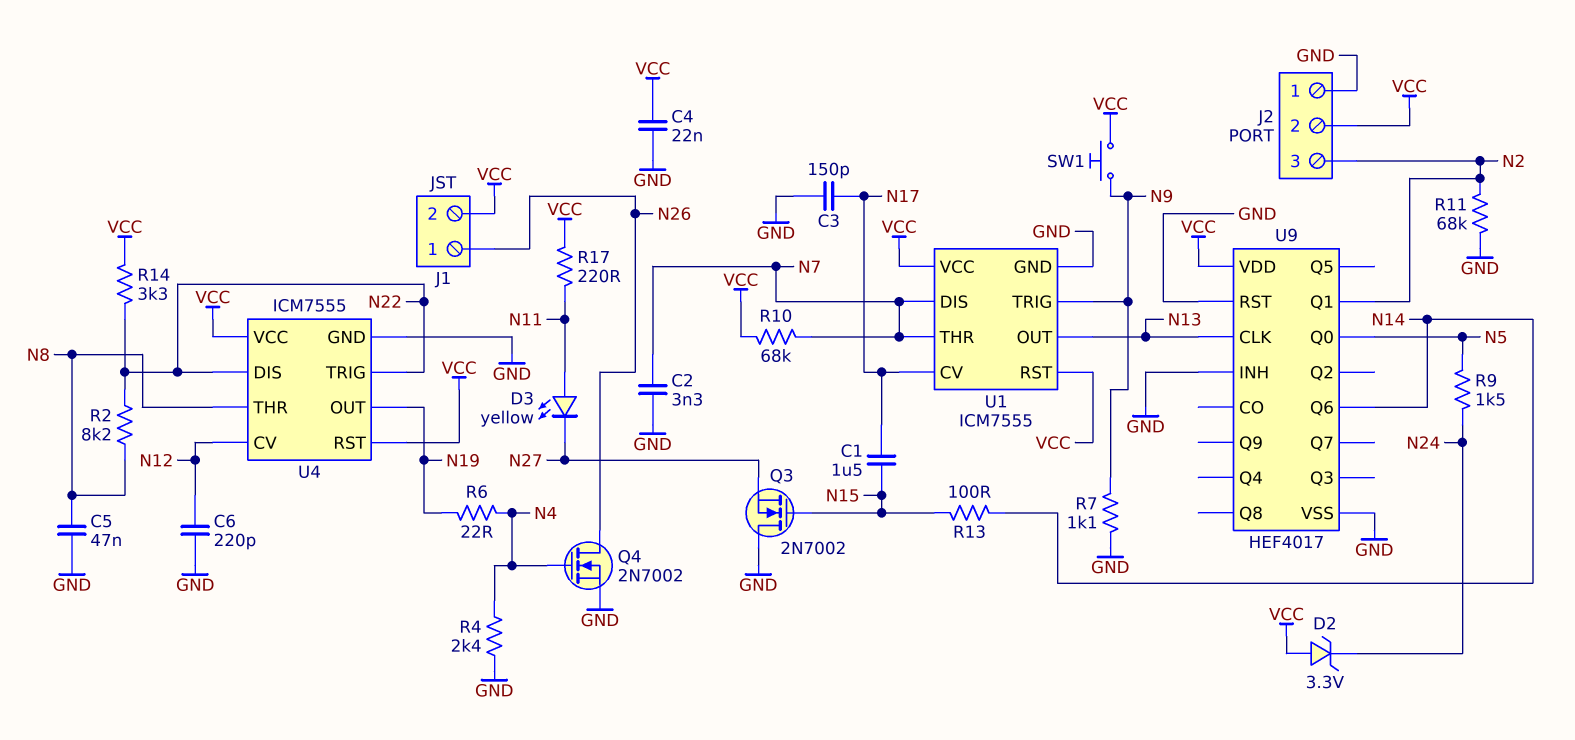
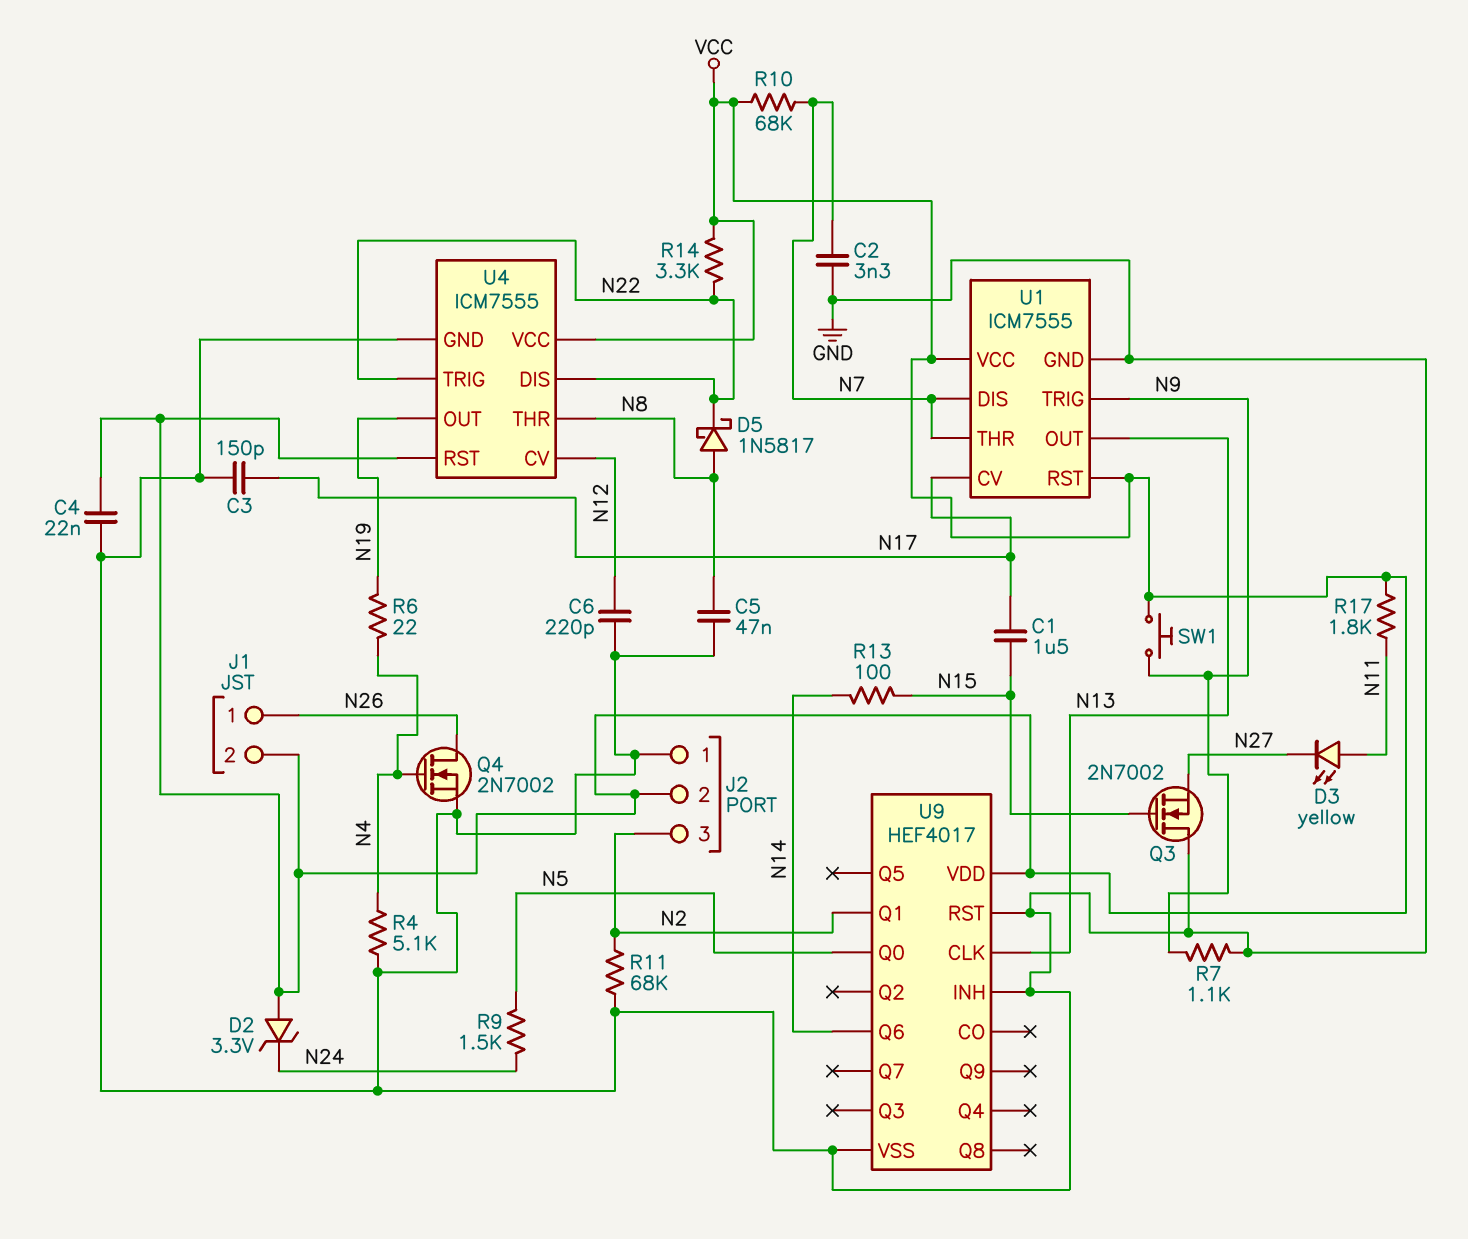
D5: none -> schottky 1N5817 (A N8, K N22)
R2: 8.2k (N8, N22) -> none
R4: 2.4k (GND, N4) -> 5.1k (GND, N4)
R17: 220 (N11, VCC) -> 1.8k (N11, VCC)

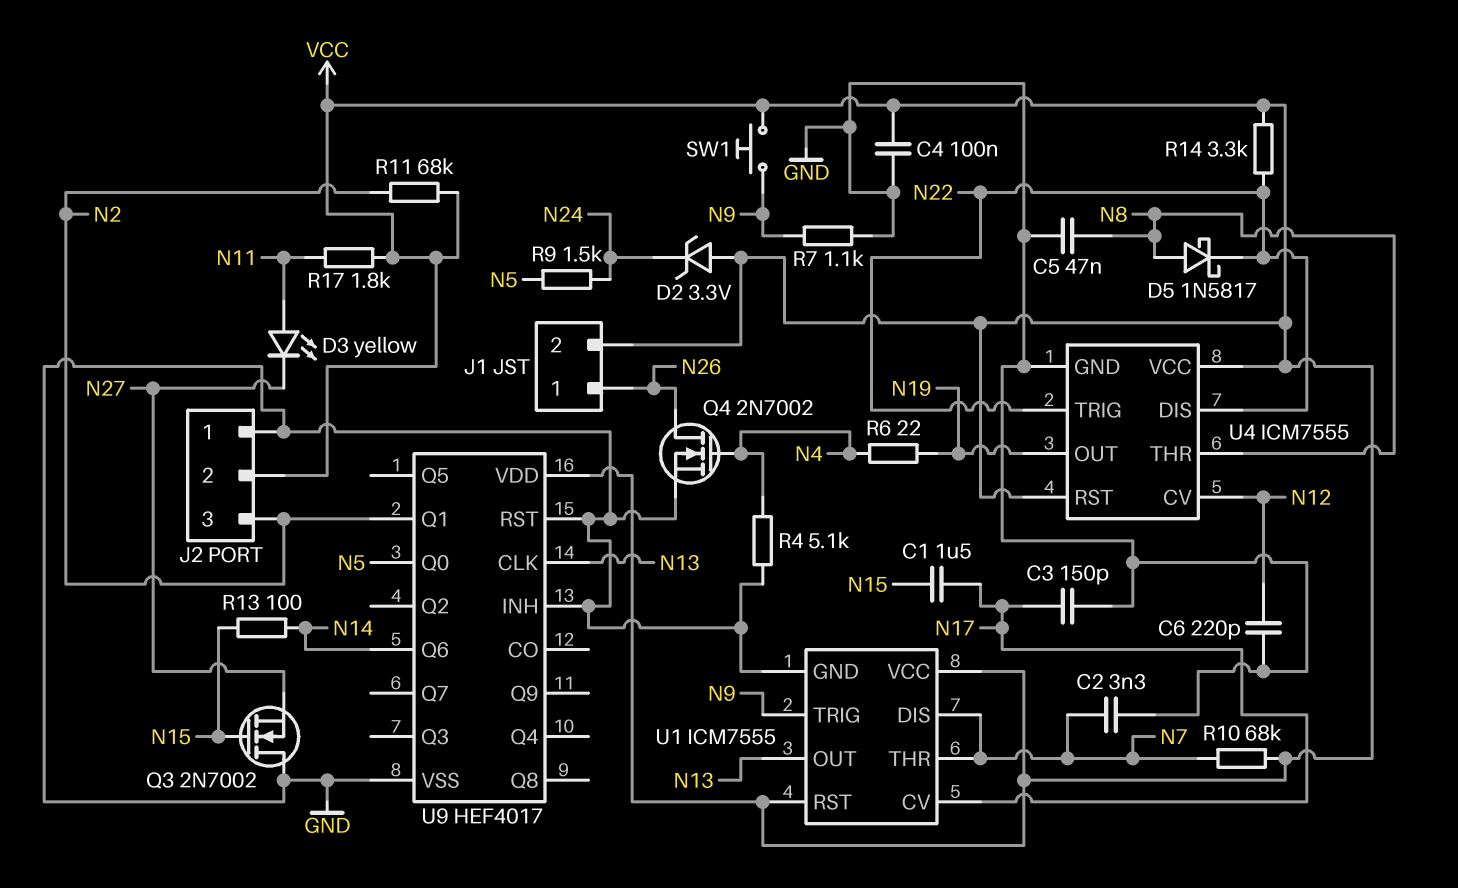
C4: 22nF (GND, VCC) -> 100nF (GND, VCC)
R11: 68k (GND, N2) -> 68k (N2, VCC)

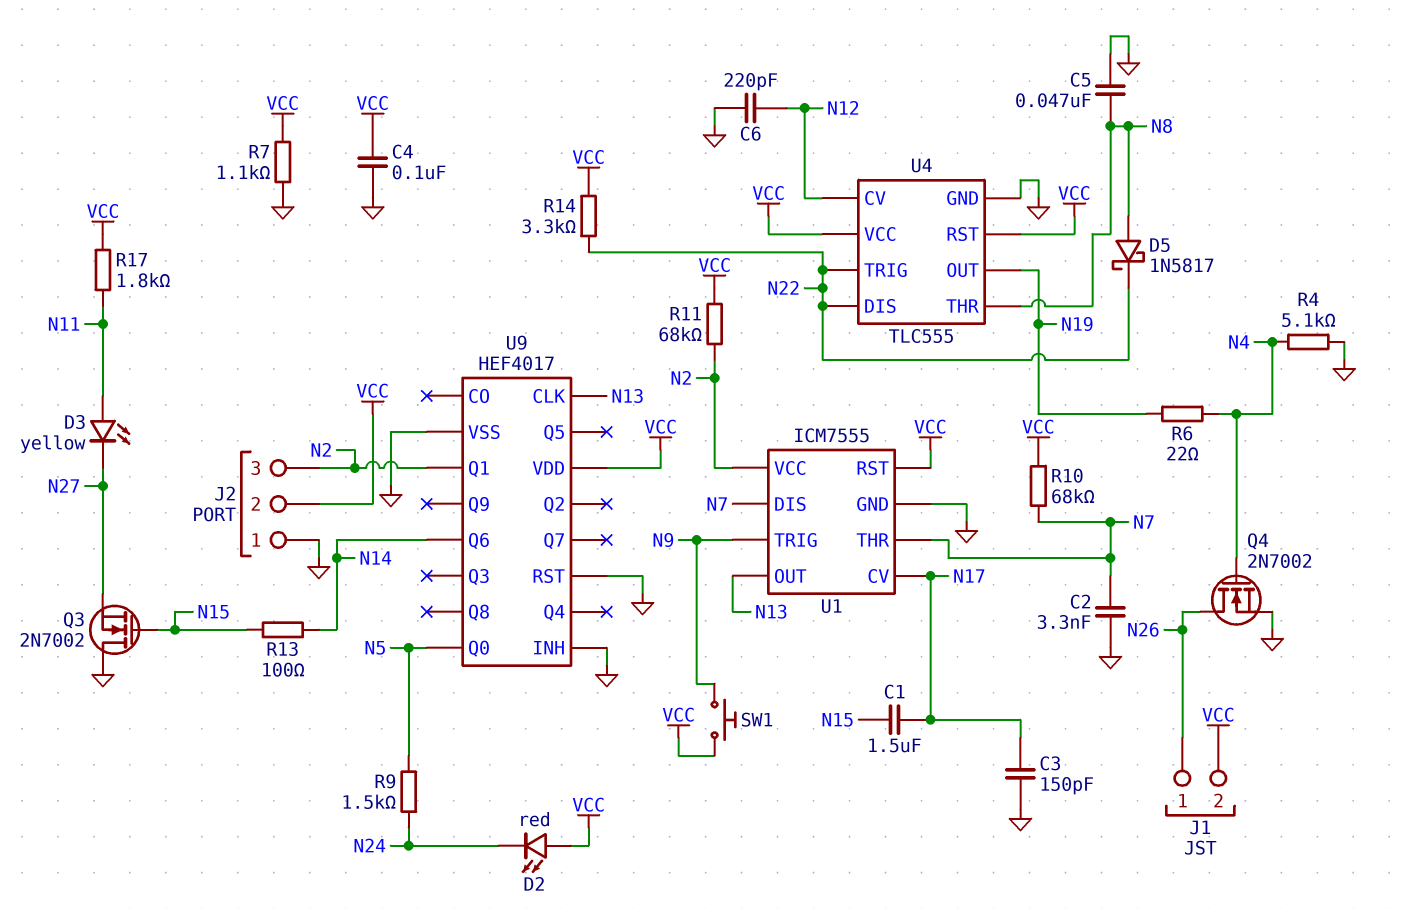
D2: zener 3.3V (A VCC, K N24) -> LED red (A VCC, K N24)
R7: 1.1k (GND, N9) -> 1.1k (GND, VCC)
U1 pin VCC: VCC -> N2
U4: ICM7555 -> TLC555

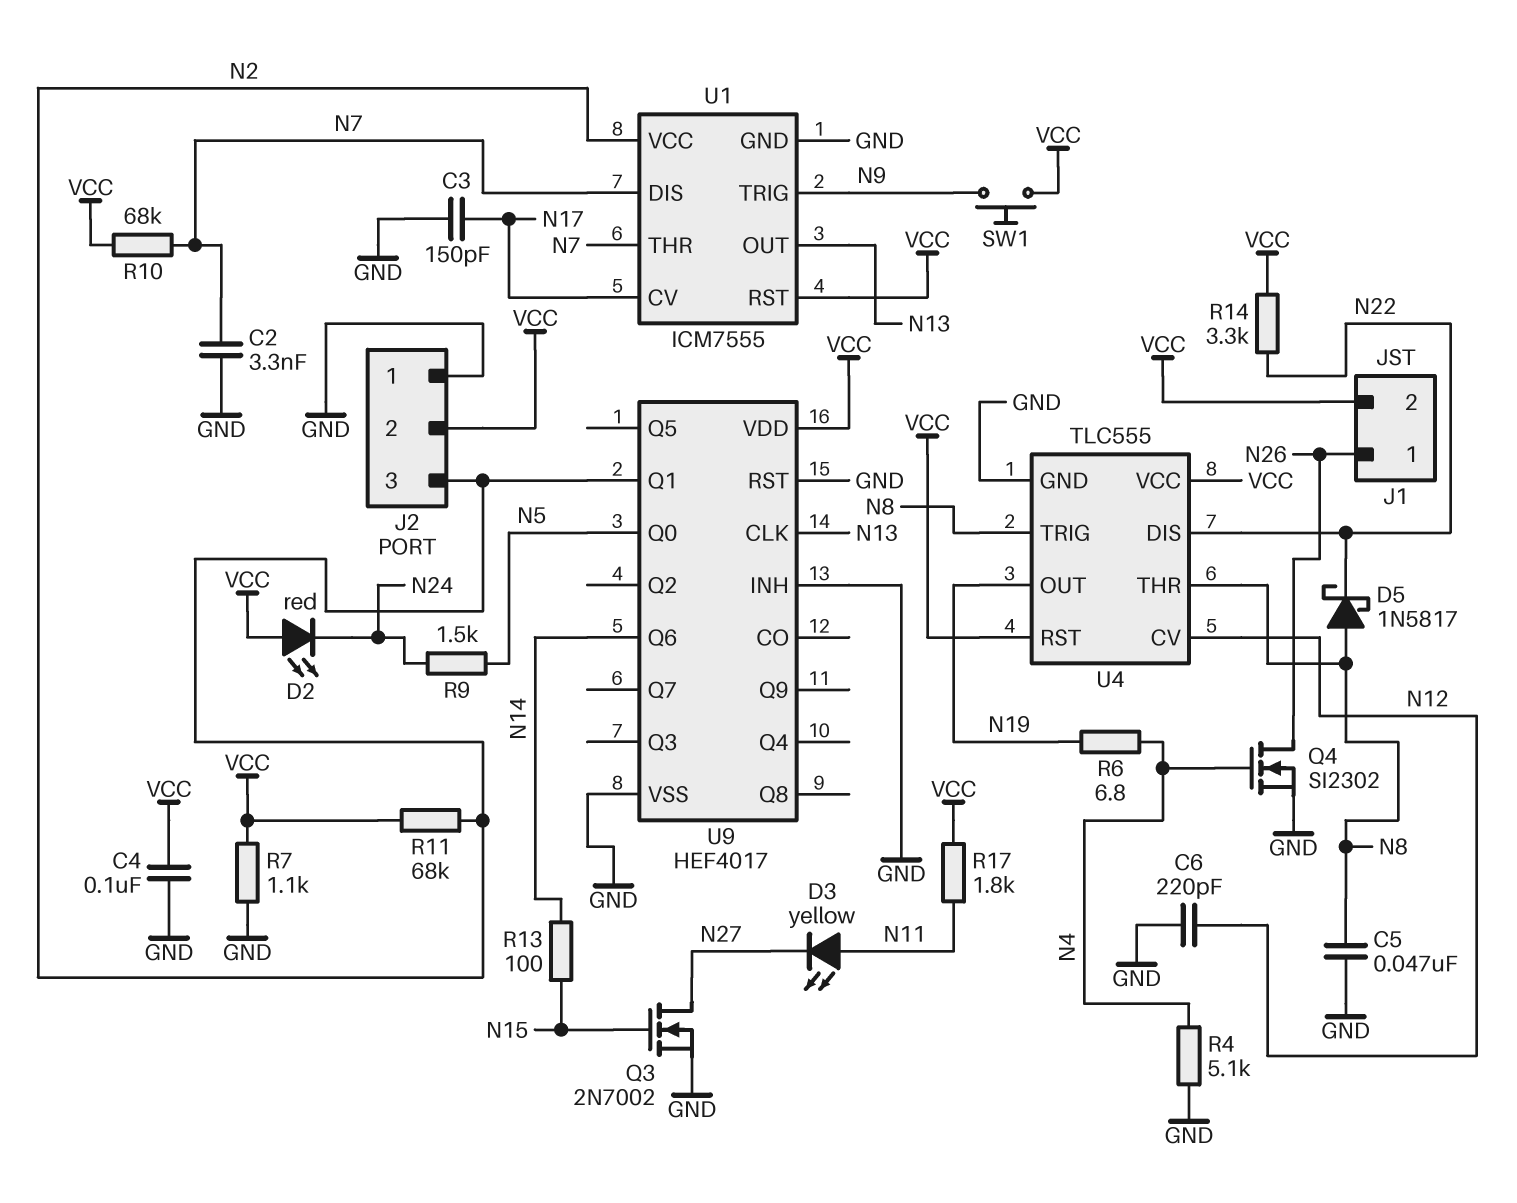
C1: 1.5uF (N15, N17) -> none
Q3: NMOS 2N7002 (G N15, D GND, S N27) -> NMOS 2N7002 (G N15, D N27, S GND)
Q4: NMOS 2N7002 (G N4, D N26, S GND) -> NMOS SI2302 (G N4, D N26, S GND)
R6: 22 (N4, N19) -> 6.8 (N4, N19)
U4 pin TRIG: N22 -> N8

